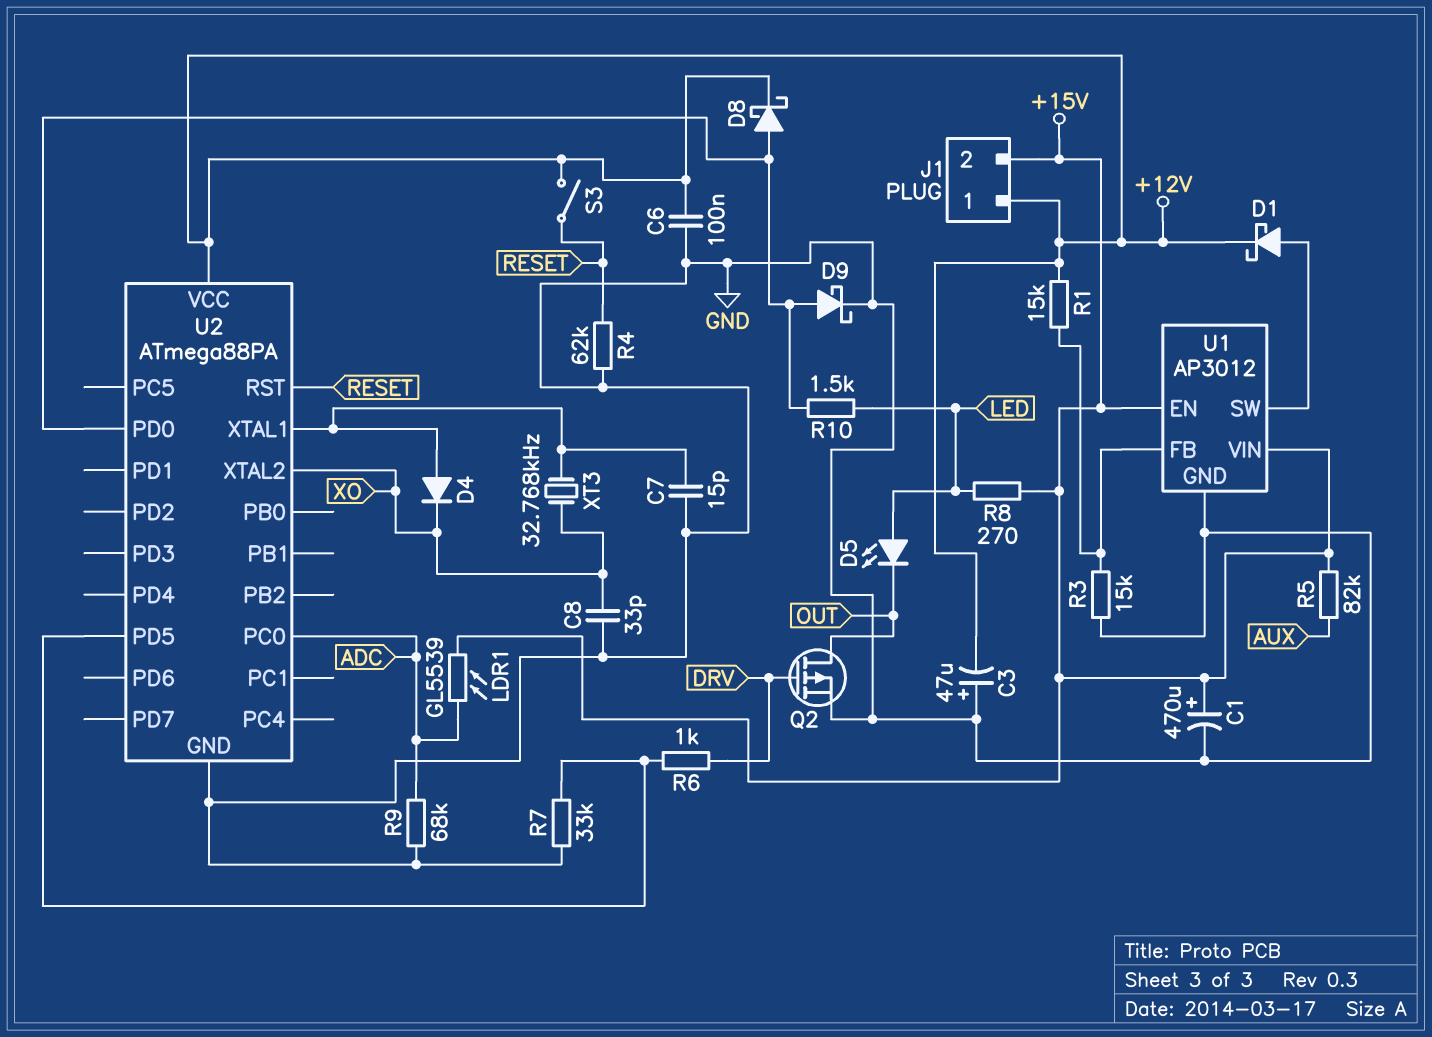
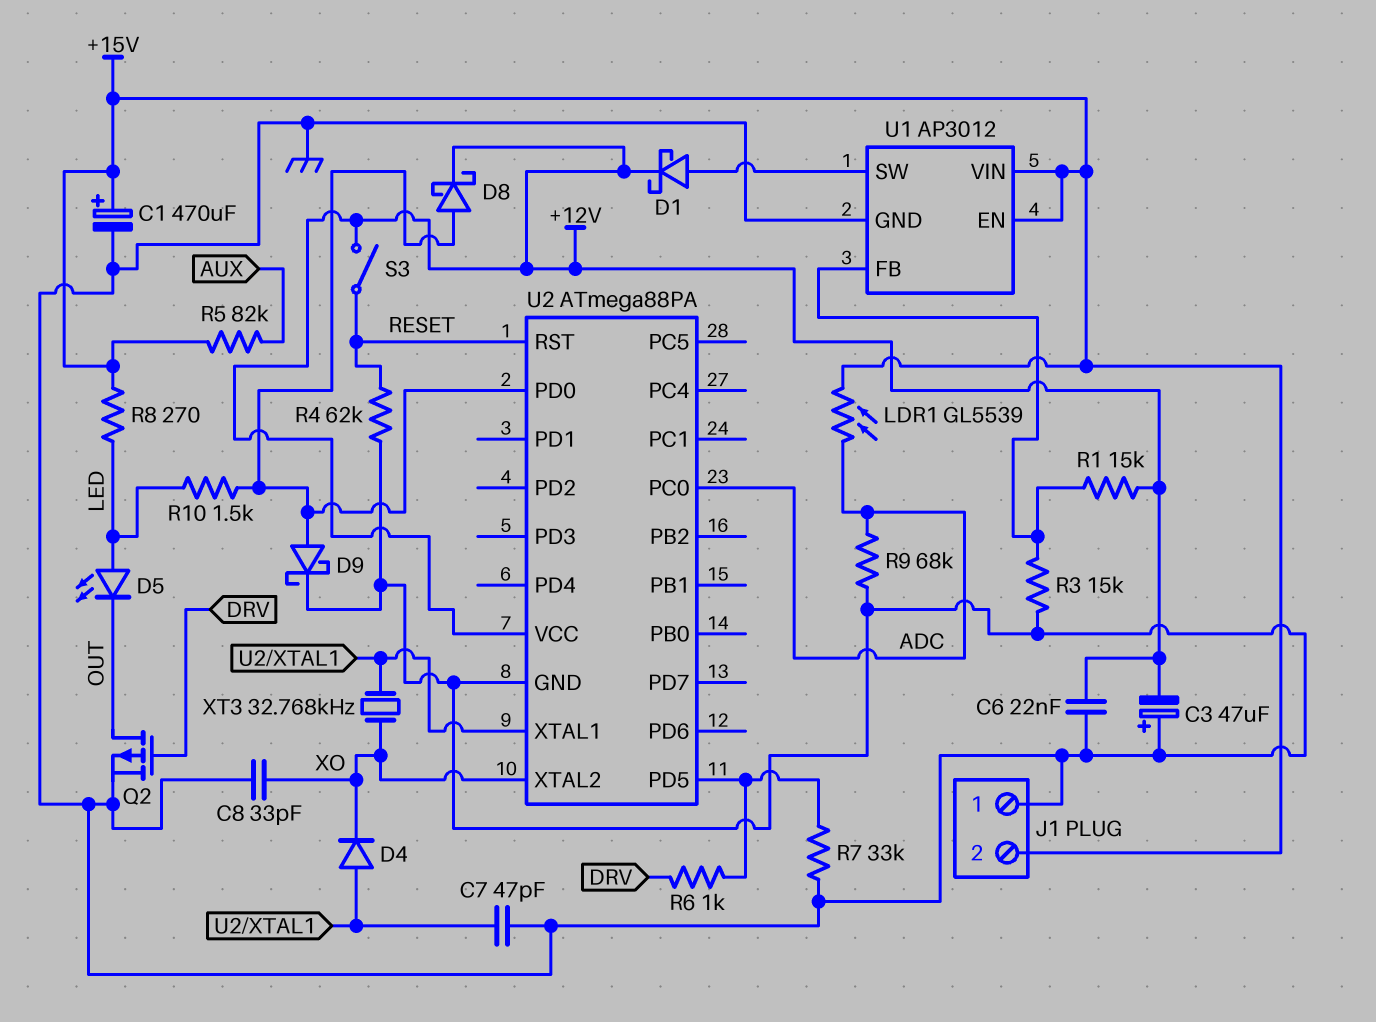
C6: 100nF (+12V, GND) -> 22nF (+12V, GND)
C7: 15pF (GND, U2/XTAL1) -> 47pF (GND, U2/XTAL1)
J1 pin 1: +12V -> GND

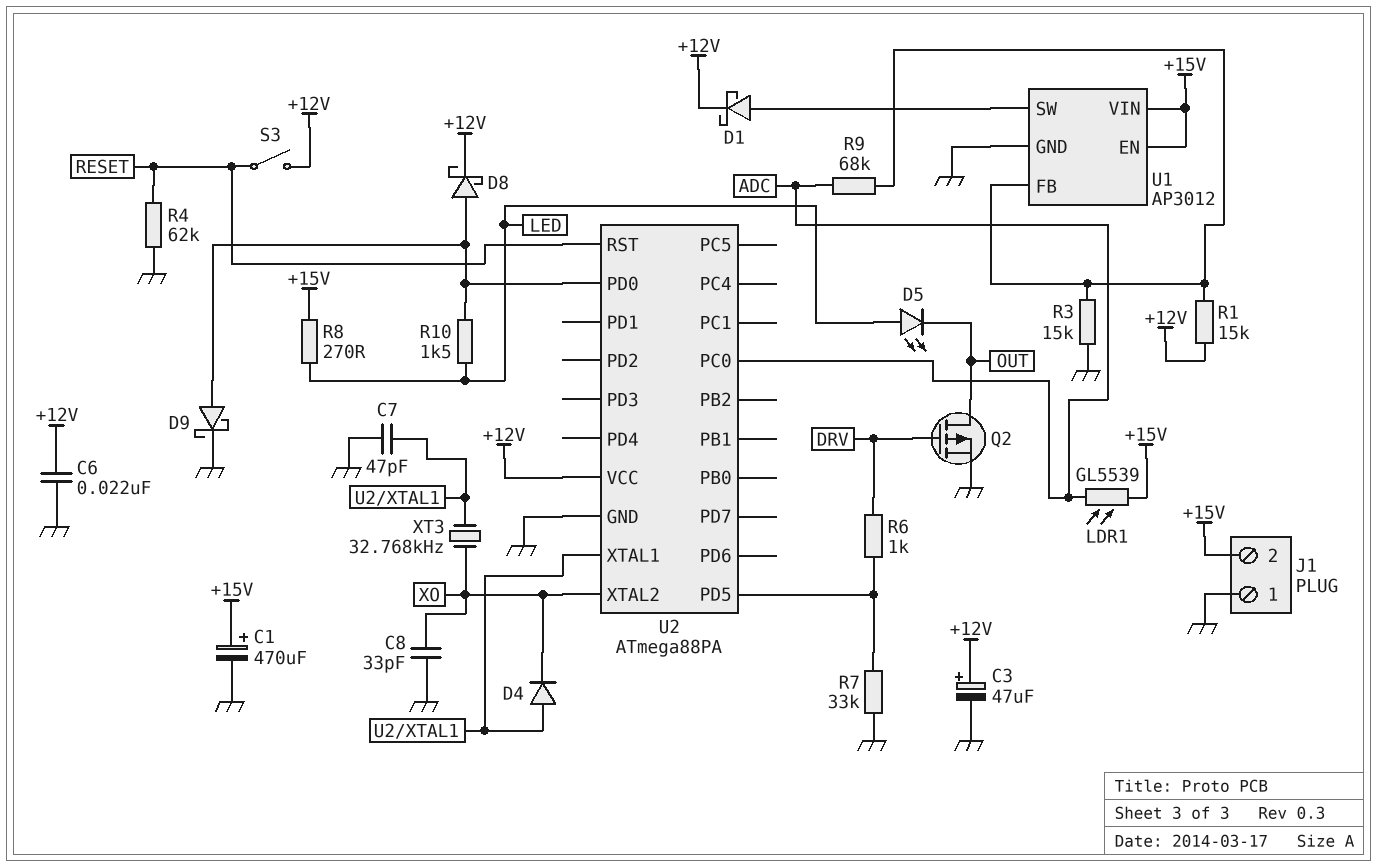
C3: 47uF (plus GND, minus +12V) -> 47uF (plus +12V, minus GND)
R5: 82k (+15V, AUX) -> none
R9: 68k (ADC, GND) -> 68k (ADC, U1/FB)

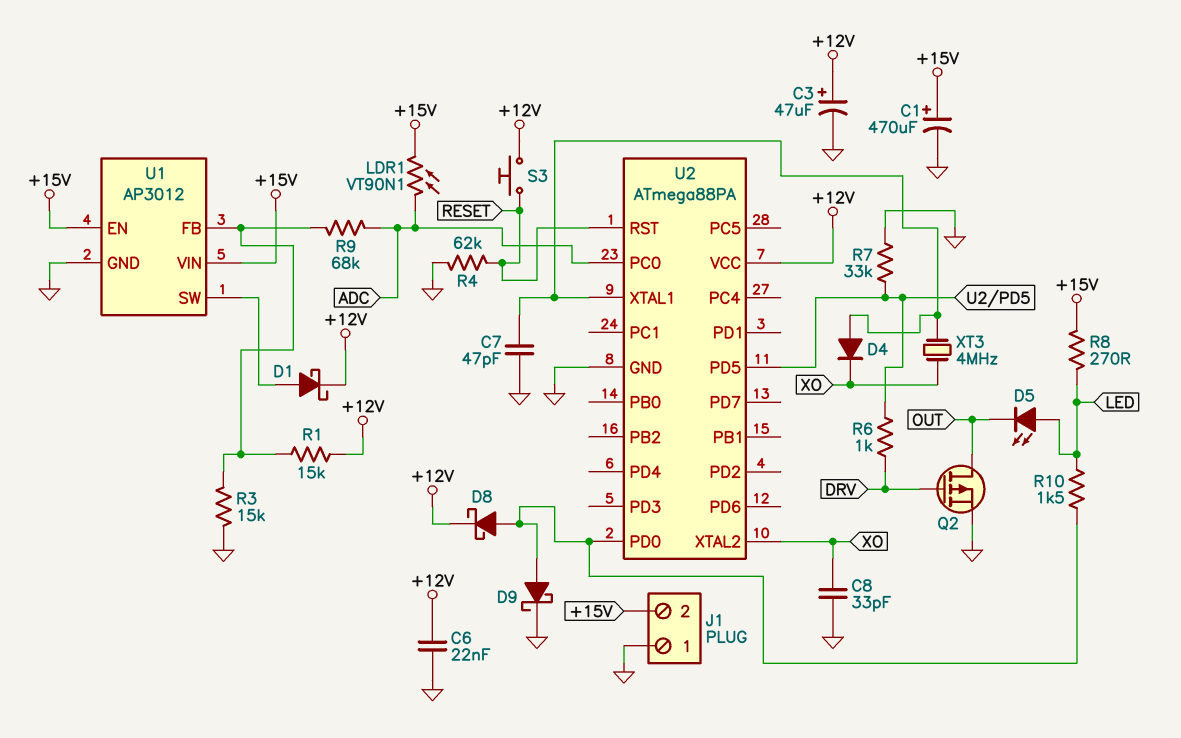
LDR1: GL5539 (+15V, ADC) -> VT90N1 (+15V, ADC)
S3: switch (+12V, RESET) -> button (+12V, RESET)
XT3: 32.768kHz (U2/XTAL1, XO) -> 4MHz (U2/XTAL1, XO)

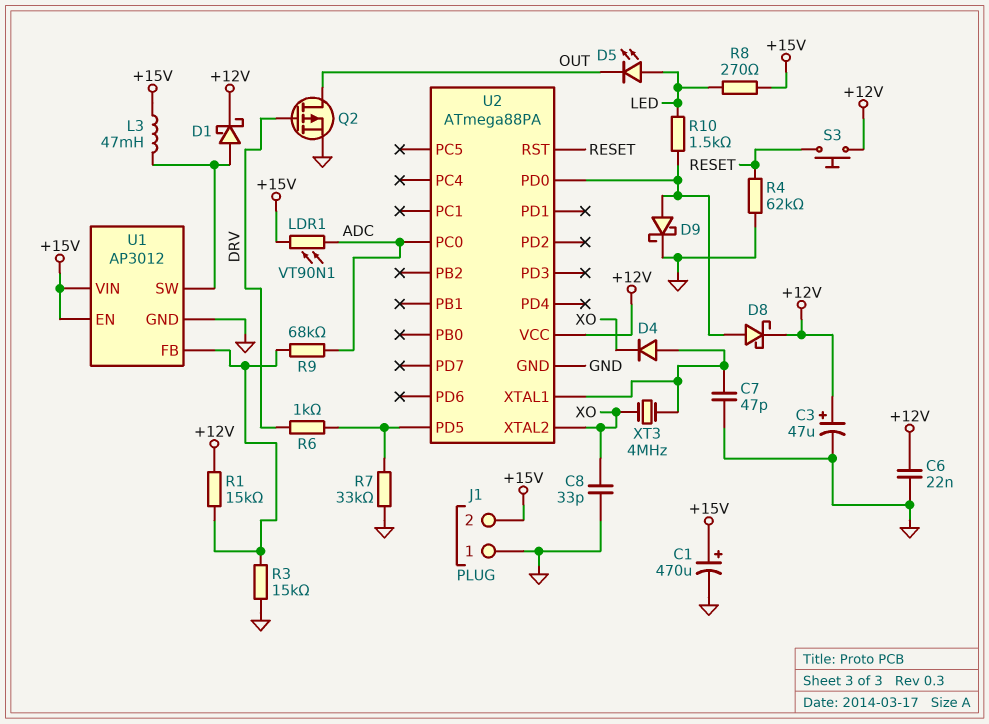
L3: none -> 47mH (+15V, U1/SW)

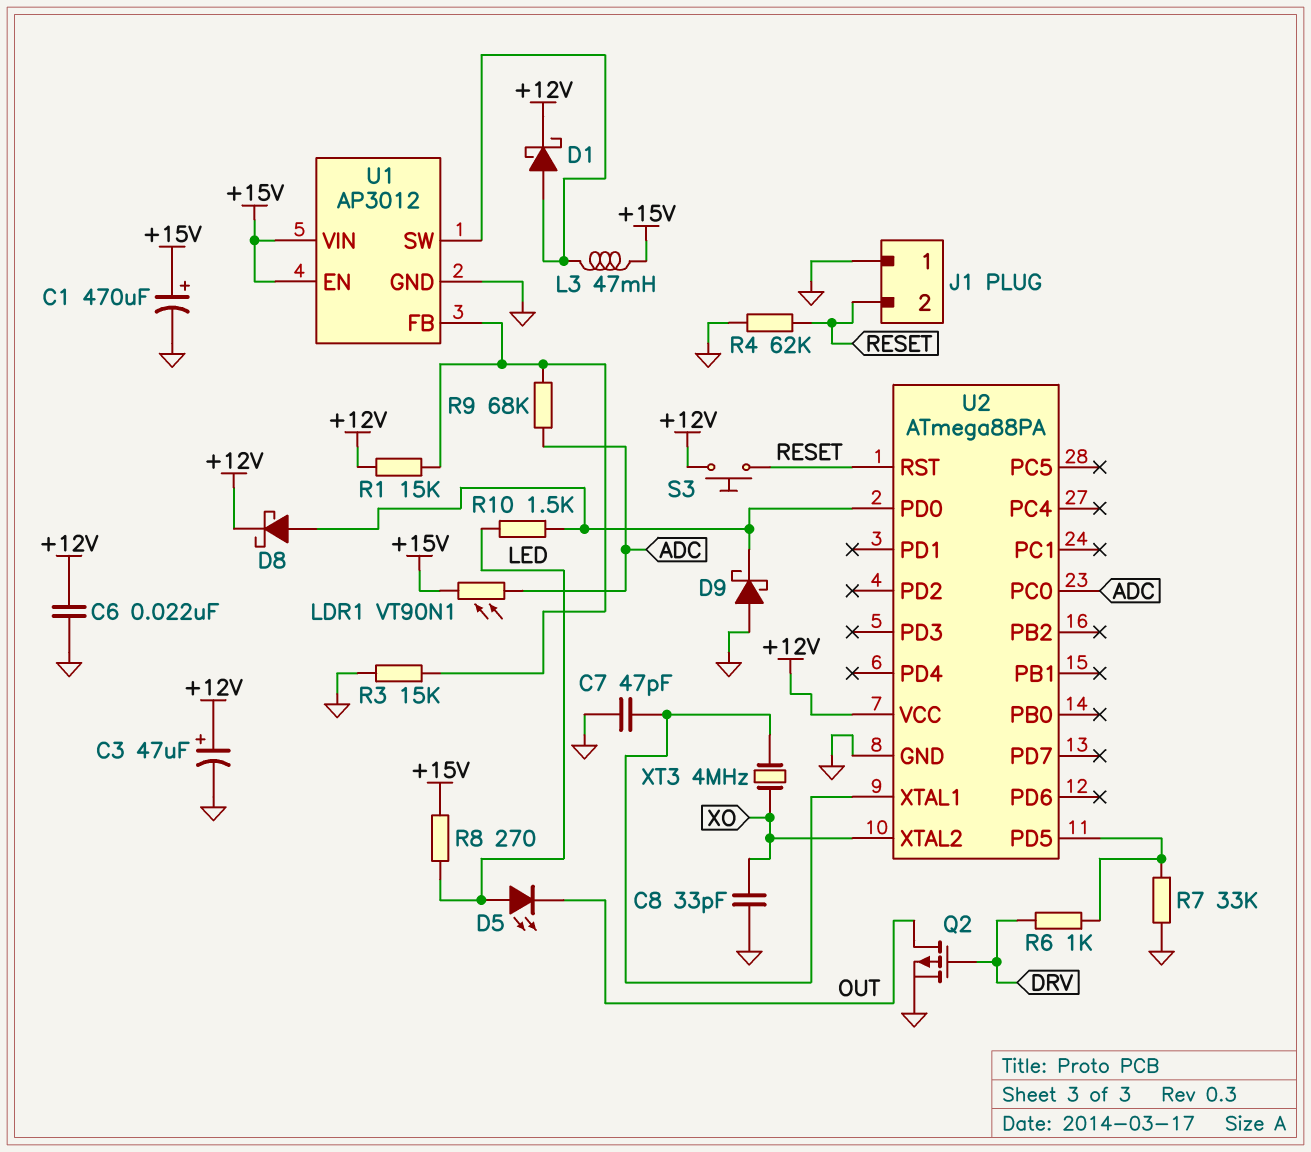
D4: diode (A U2/XTAL1, K XO) -> none
D9: schottky (A U2/PD0, K GND) -> schottky (A GND, K U2/PD0)
J1 pin 2: +15V -> RESET

